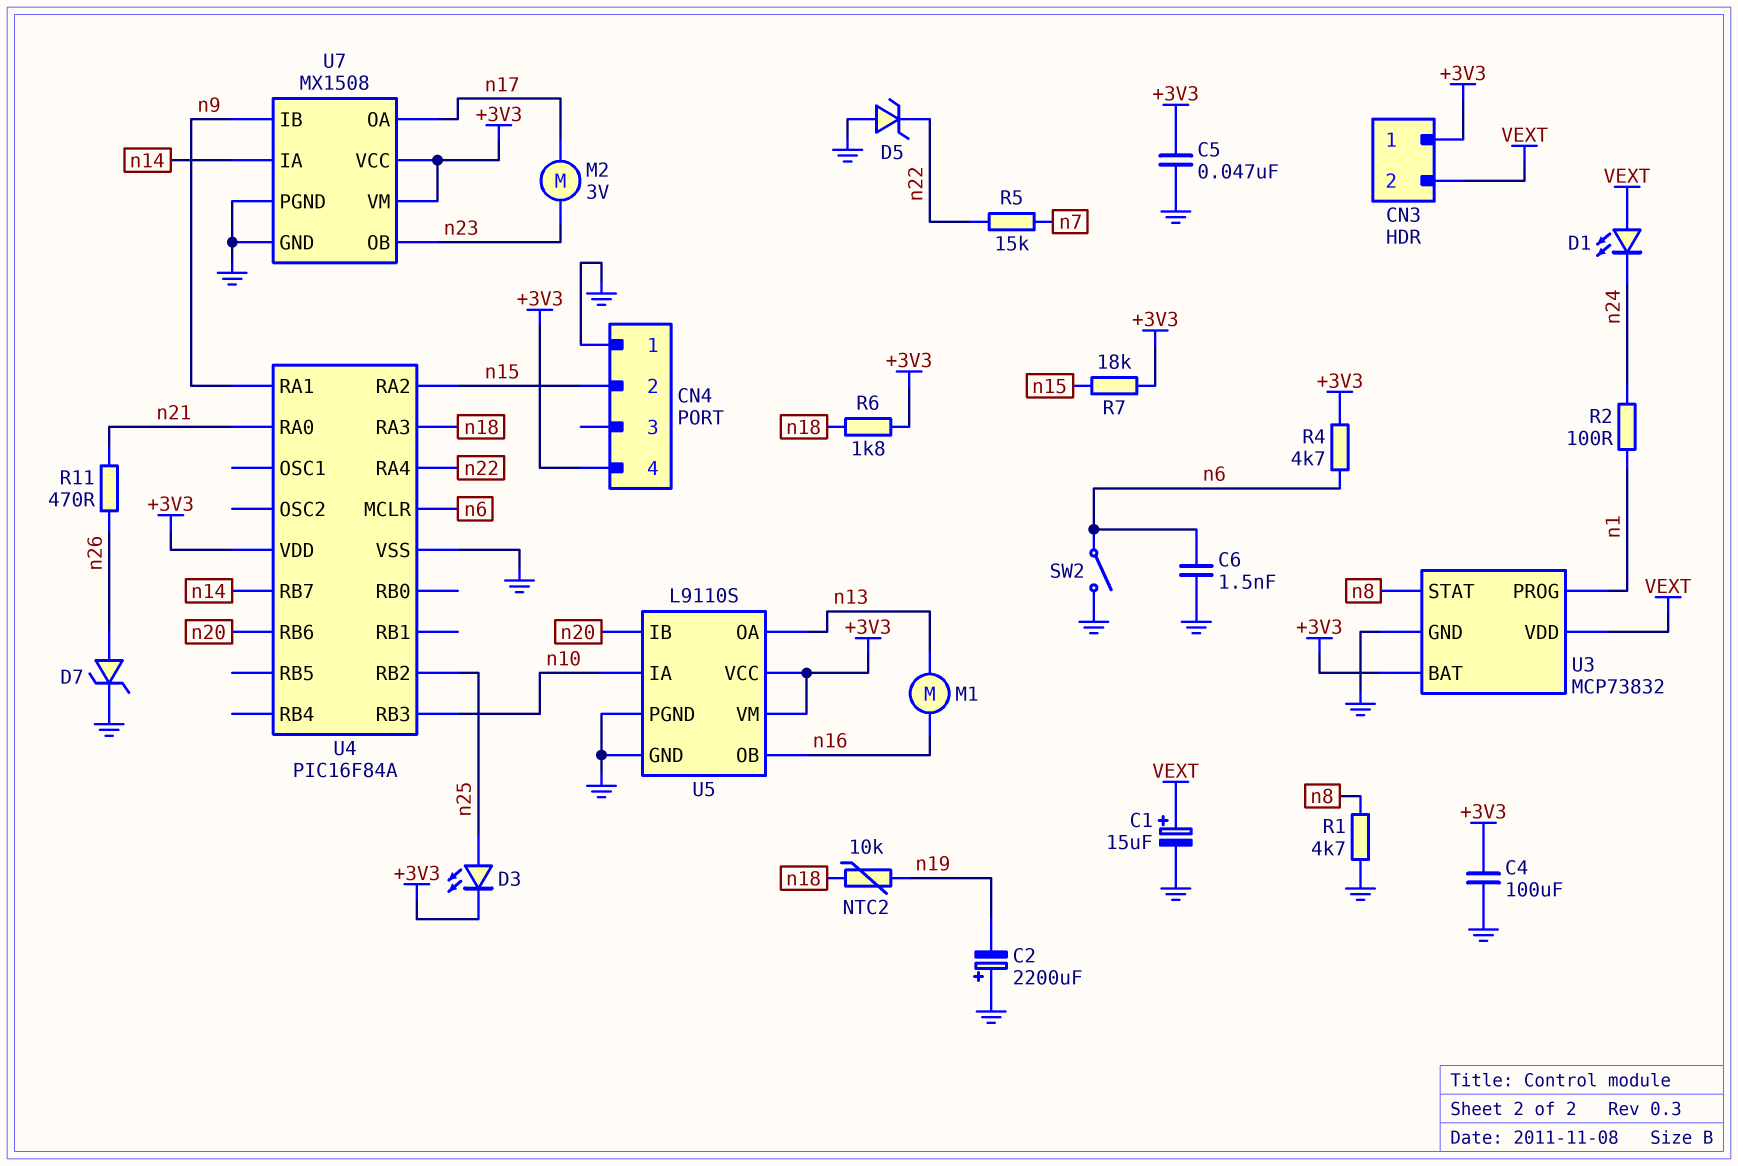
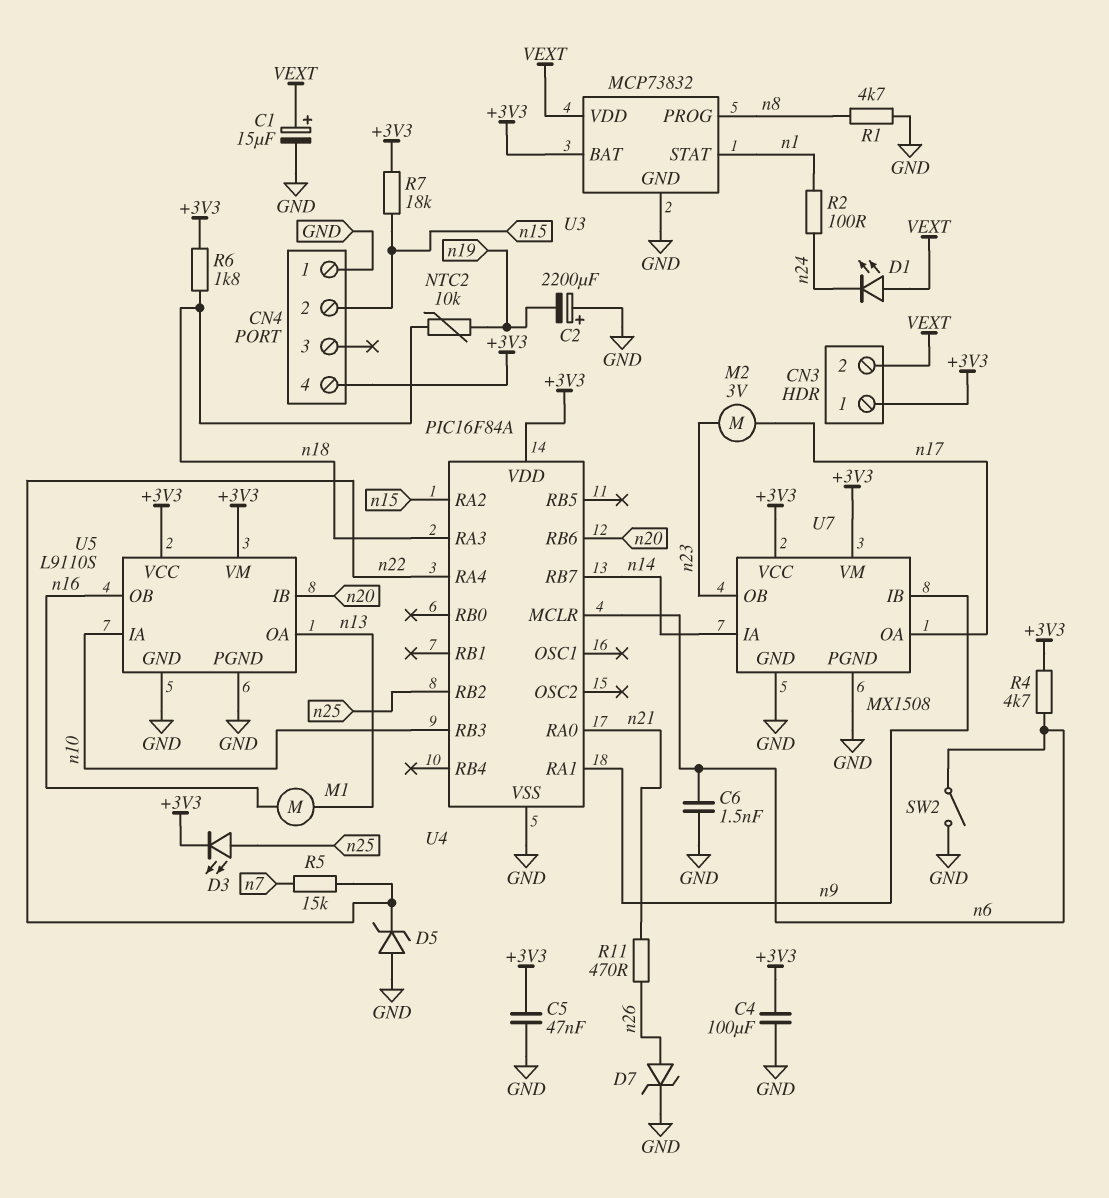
U3 pin PROG: n1 -> n8
U3 pin STAT: n8 -> n1

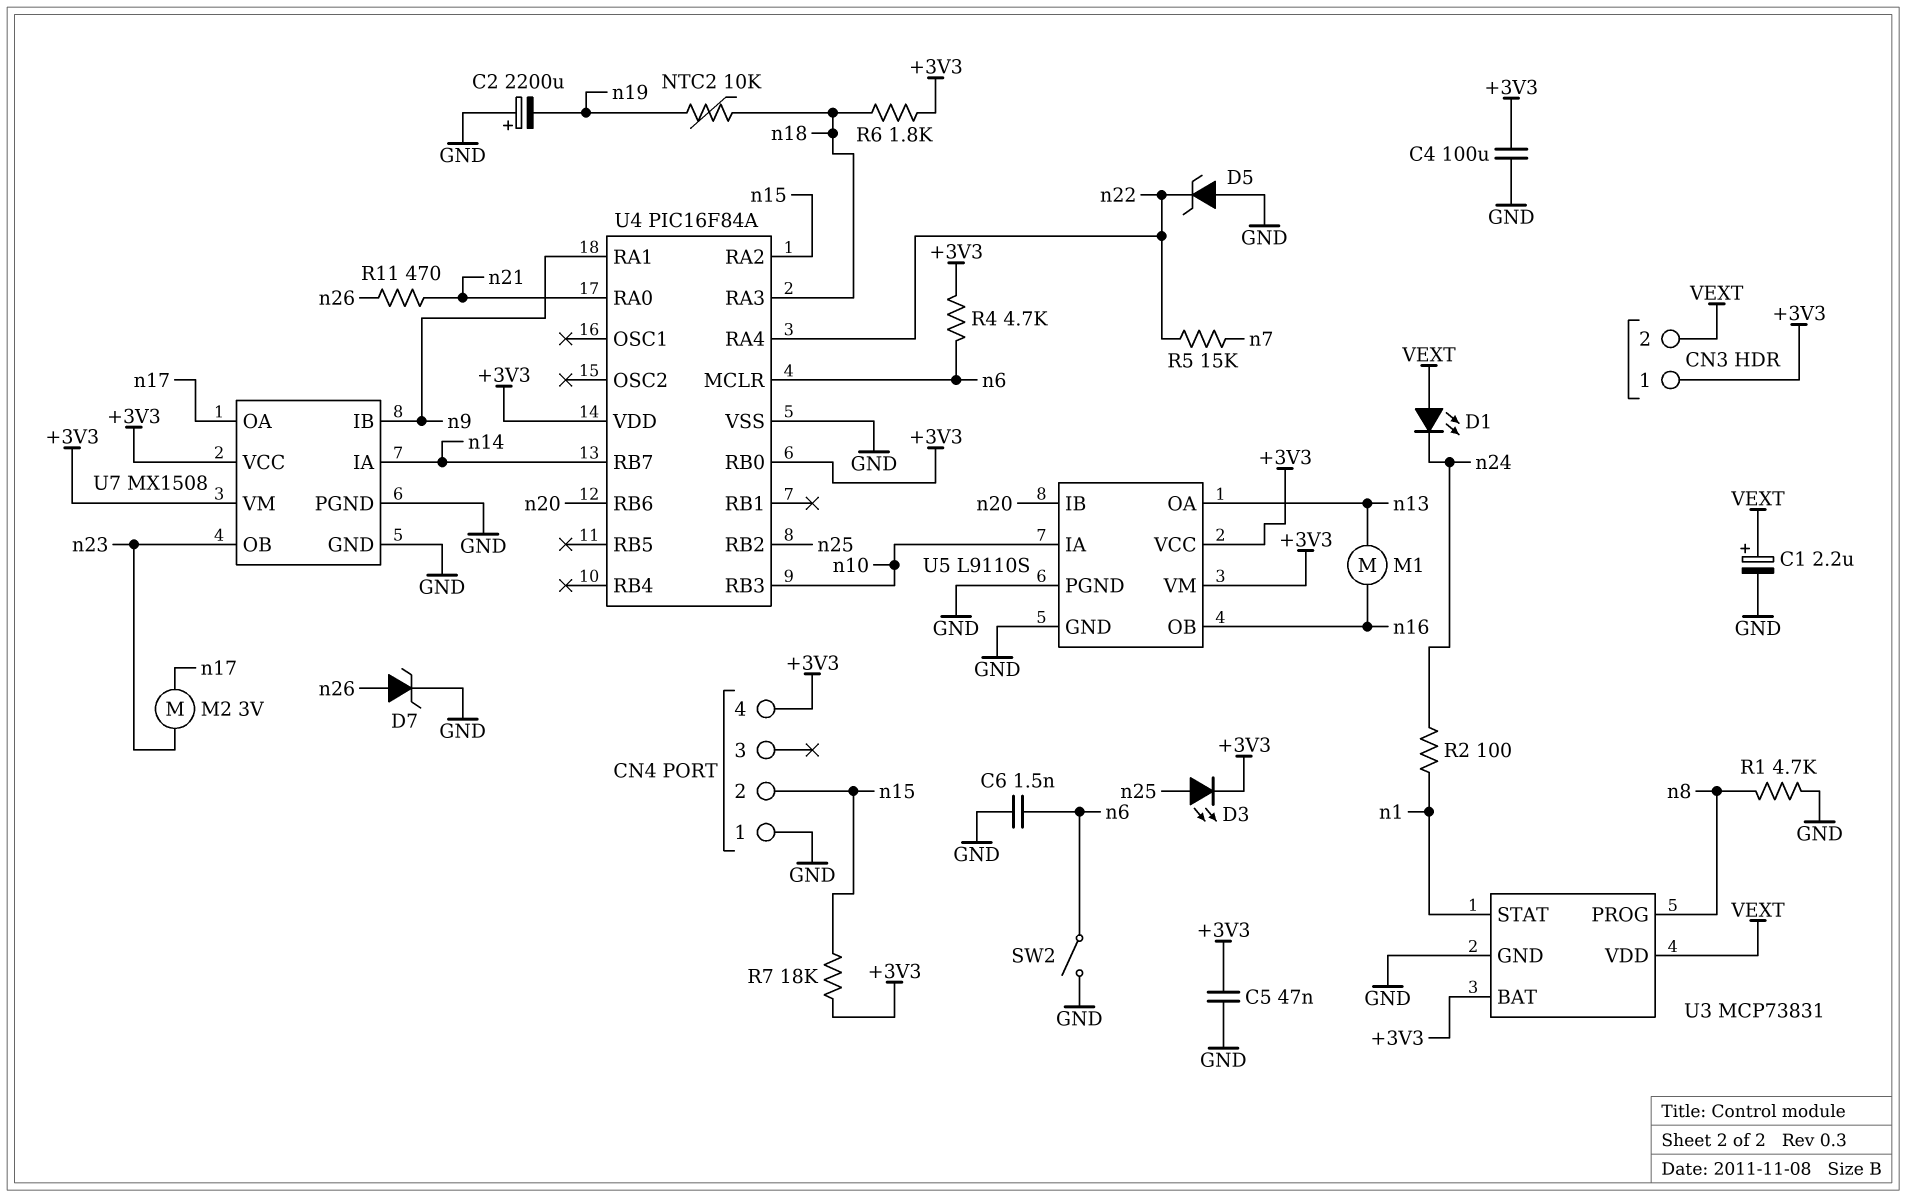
C1: 15uF (plus VEXT, minus GND) -> 2.2uF (plus VEXT, minus GND)
U3: MCP73832 -> MCP73831
U4 pin RB0: none -> +3V3

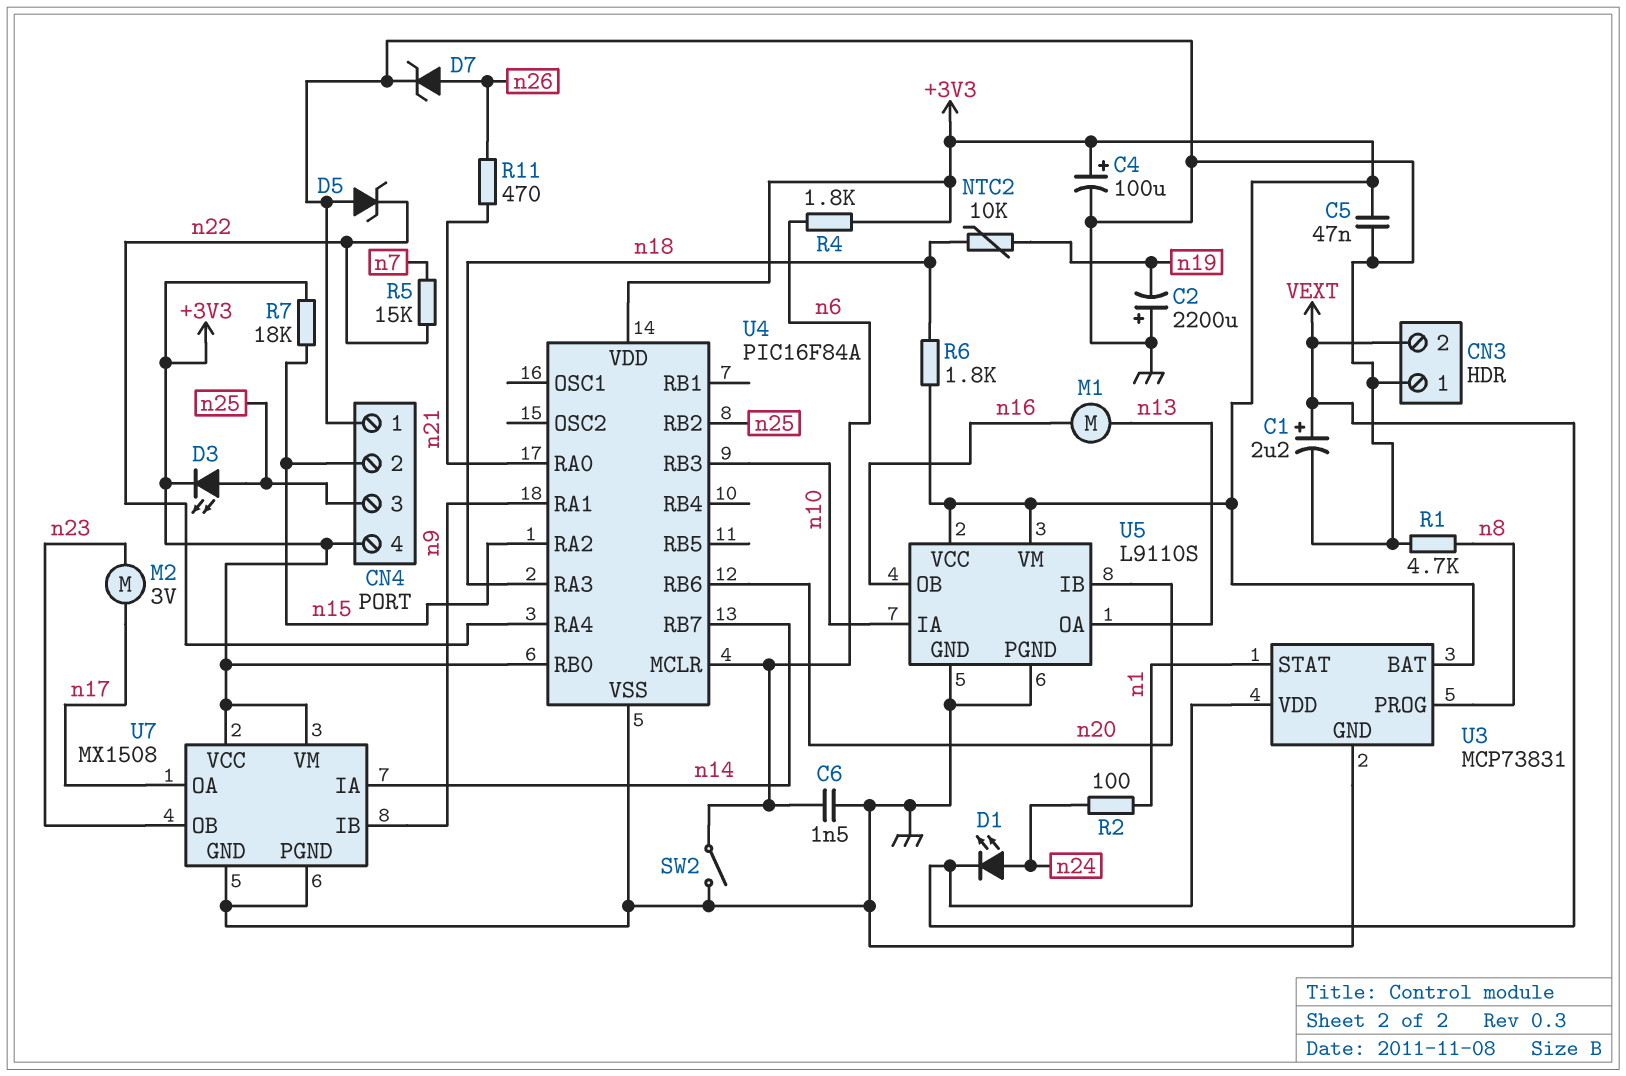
C4: 100uF (+3V3, GND) -> 100uF (plus +3V3, minus GND)
CN3 pin 1: +3V3 -> GND
CN4 pin 3: none -> n25
D1: LED (A VEXT, K n24) -> LED (A n24, K VEXT)
R4: 4.7k (+3V3, n6) -> 1.8k (+3V3, n6)

